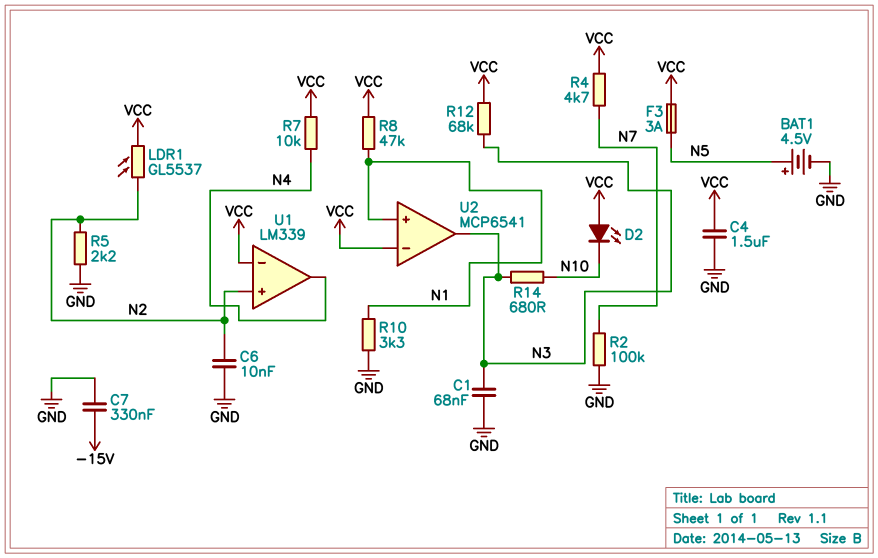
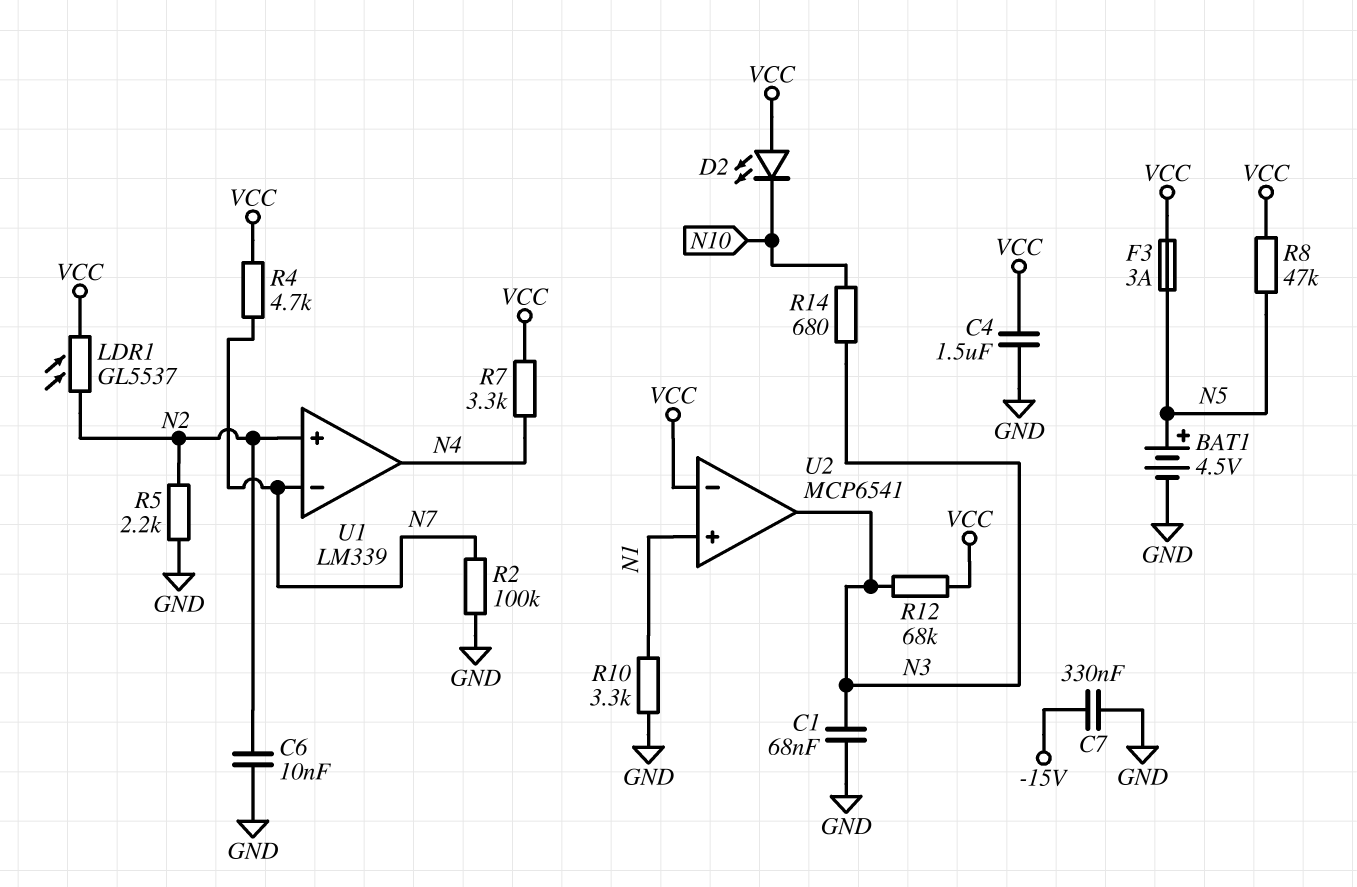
R7: 10k (N4, VCC) -> 3.3k (N4, VCC)
R8: 47k (N1, VCC) -> 47k (N5, VCC)
U1 pin in-: VCC -> N7

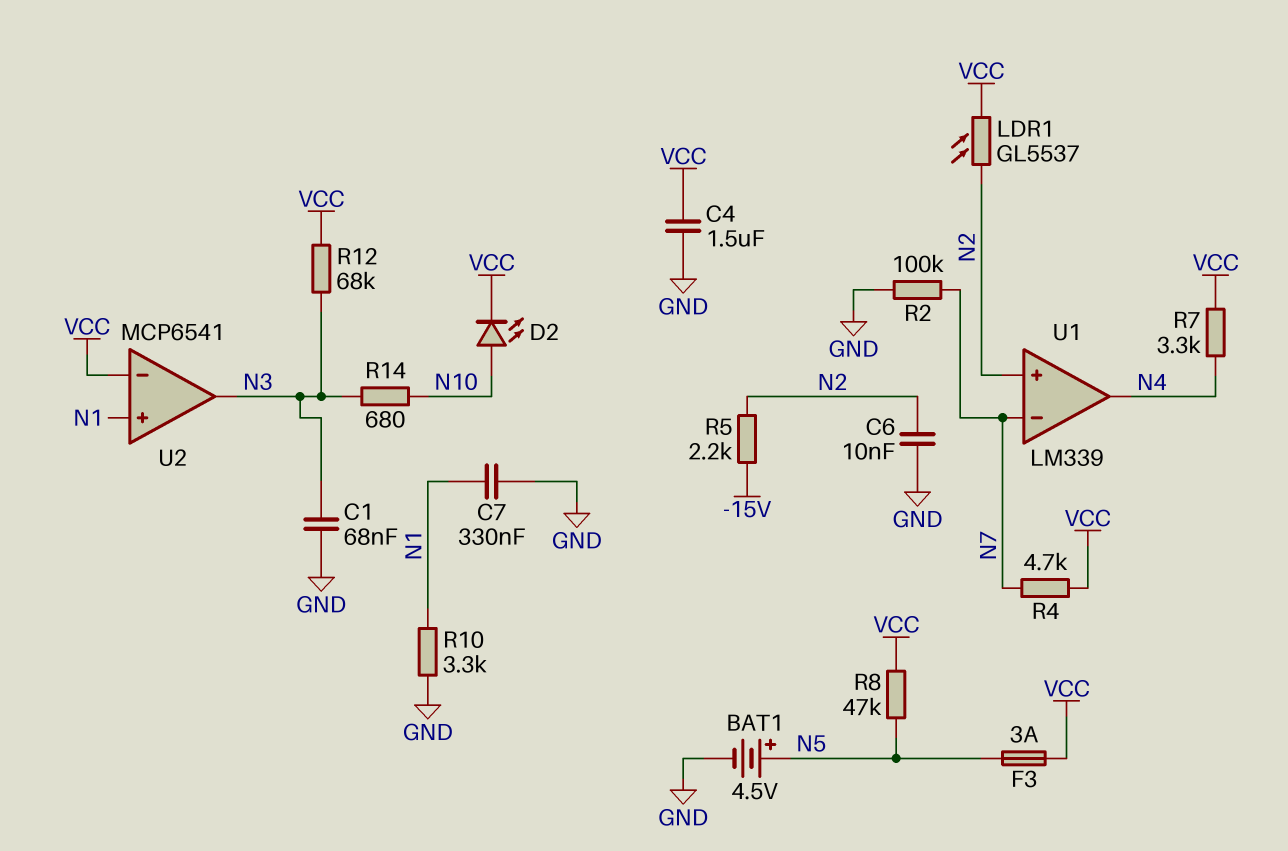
C7: 330nF (-15V, GND) -> 330nF (GND, N1)
D2: LED (A VCC, K N10) -> LED (A N10, K VCC)
R5: 2.2k (GND, N2) -> 2.2k (-15V, N2)

